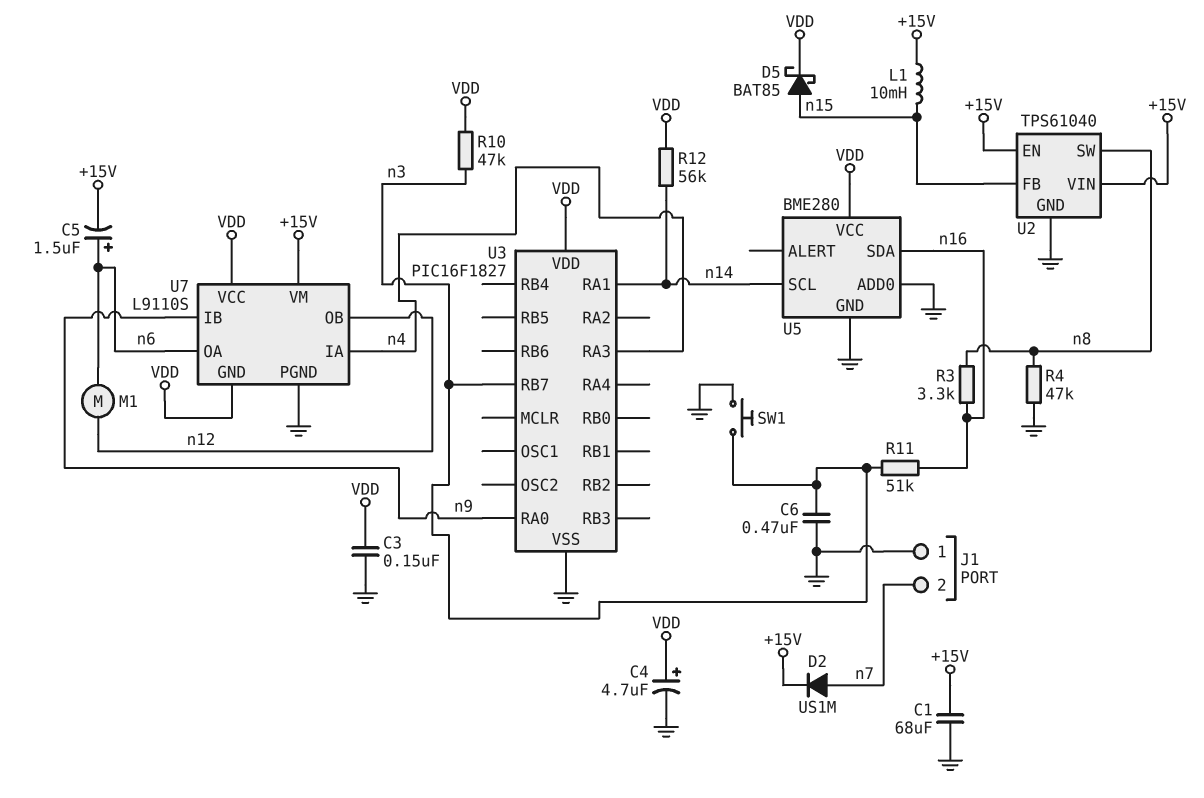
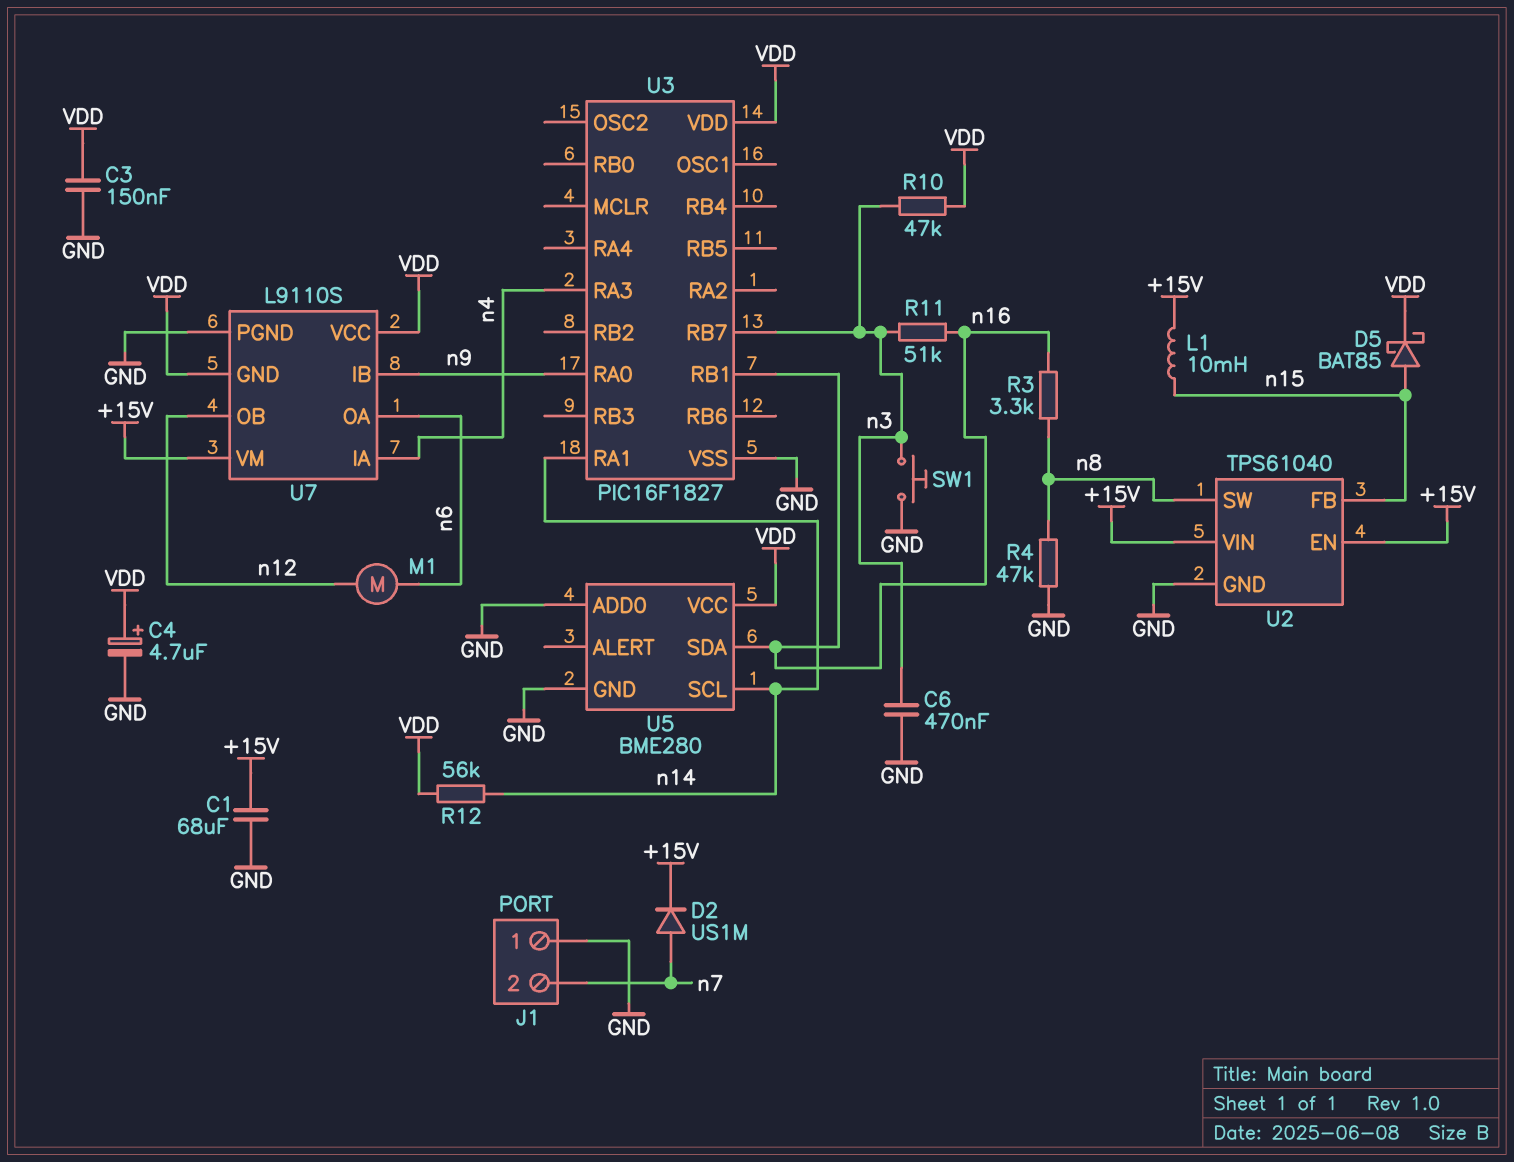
C5: 1.5uF (plus n6, minus +15V) -> none
U3 pin RB1: none -> n16

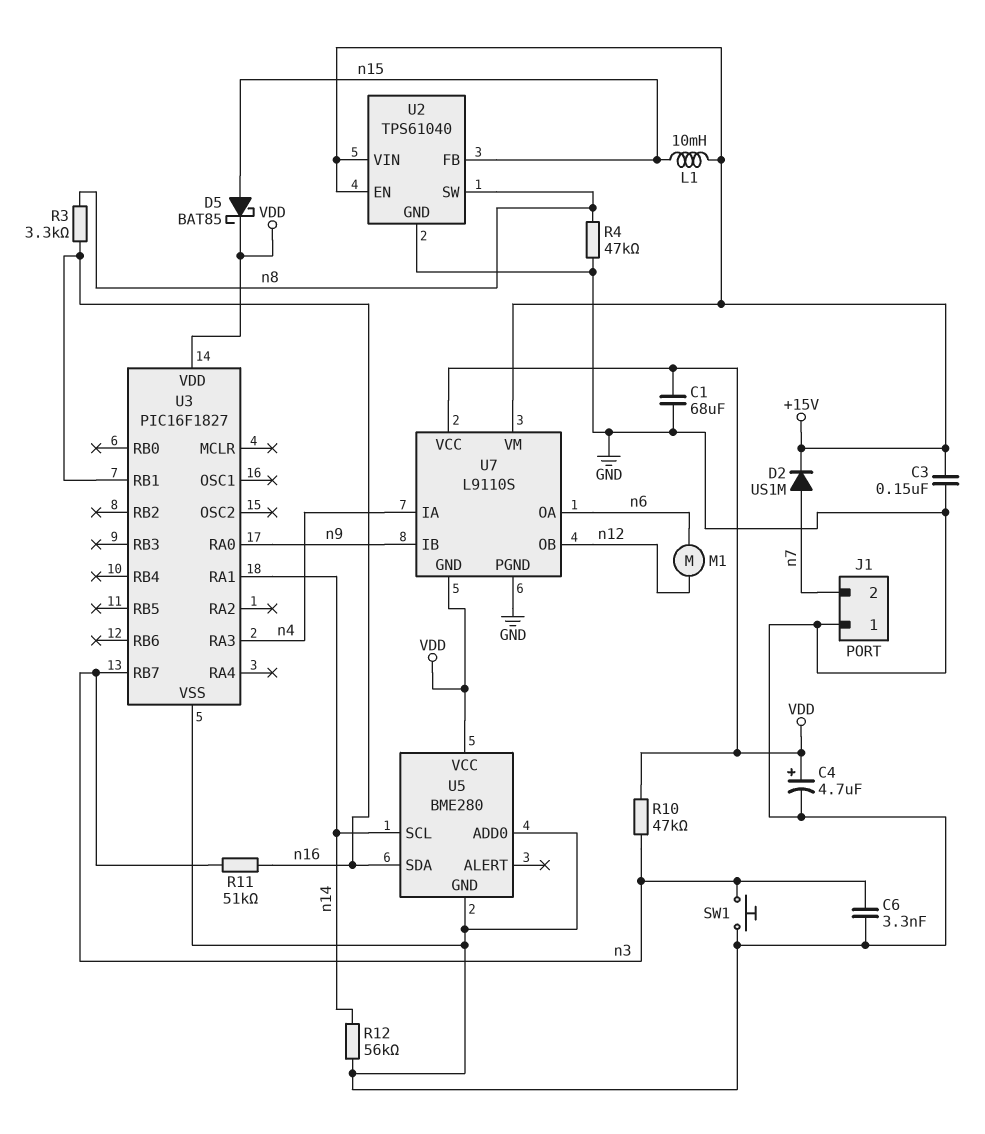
C1: 68uF (+15V, GND) -> 68uF (GND, VDD)
C3: 150nF (GND, VDD) -> 150nF (+15V, GND)
C6: 470nF (GND, n3) -> 3.3nF (GND, n3)
R12: 56k (VDD, n14) -> 56k (GND, n14)

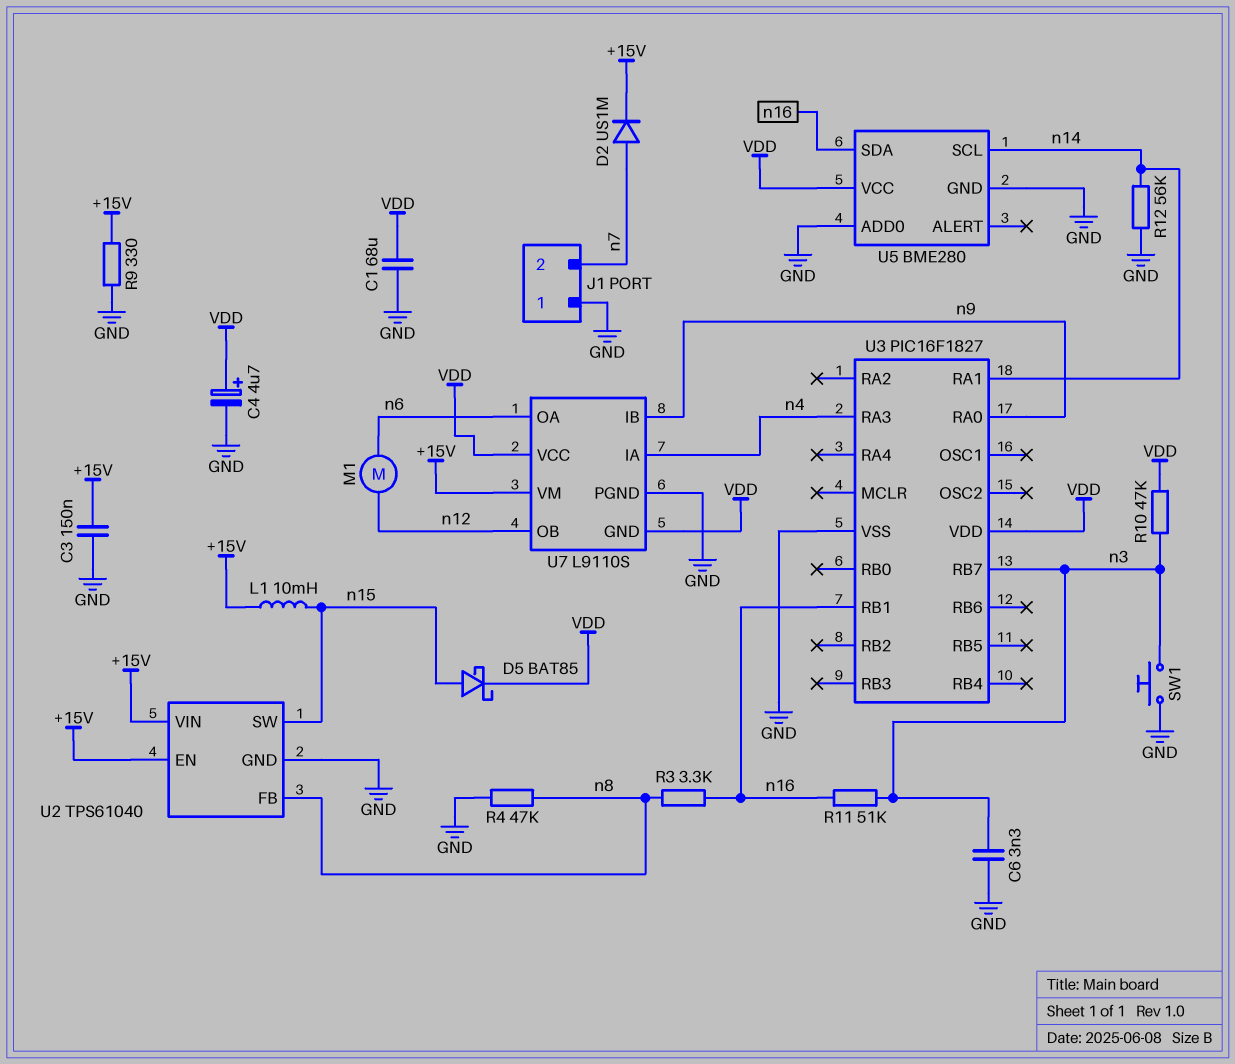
R9: none -> 330 (+15V, GND)
U2 pin FB: n15 -> n8
U2 pin SW: n8 -> n15

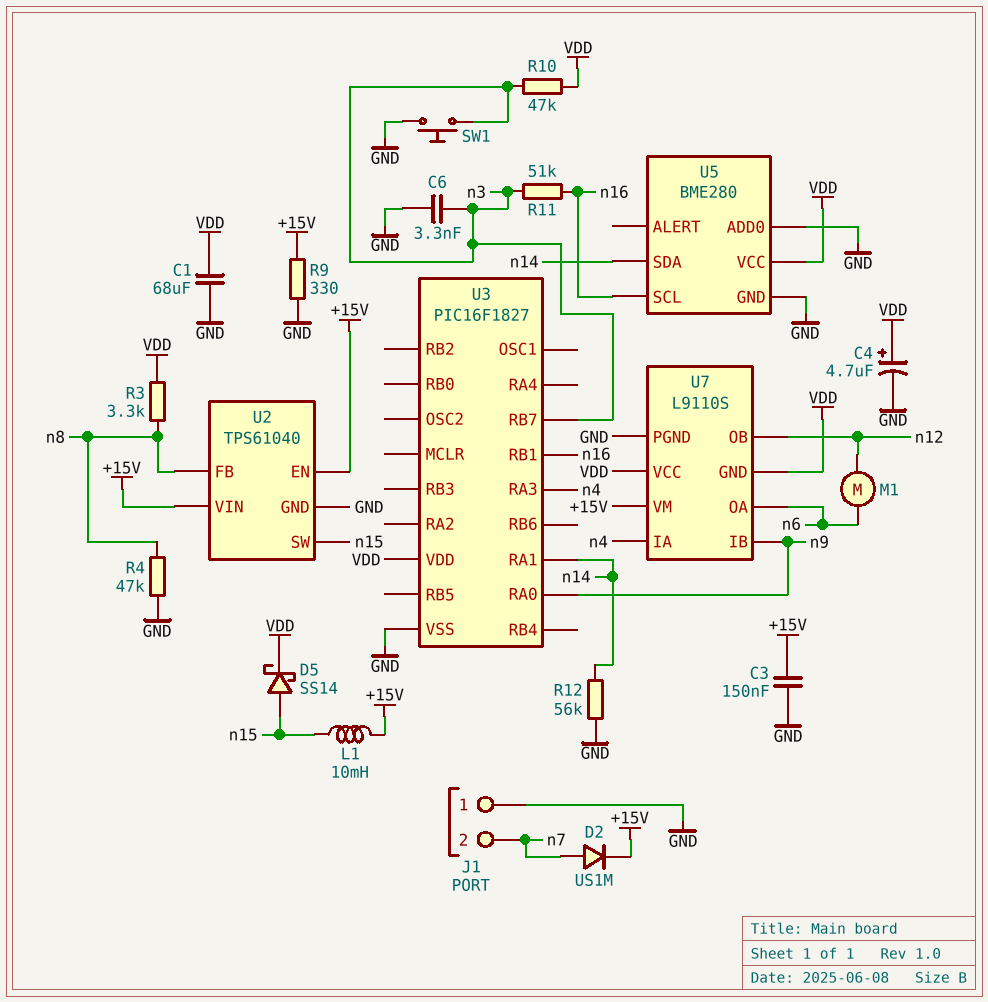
D5: schottky BAT85 (A n15, K VDD) -> schottky SS14 (A n15, K VDD)
R3: 3.3k (n8, n16) -> 3.3k (VDD, n8)
U5 pin SCL: n14 -> n16
U5 pin SDA: n16 -> n14

